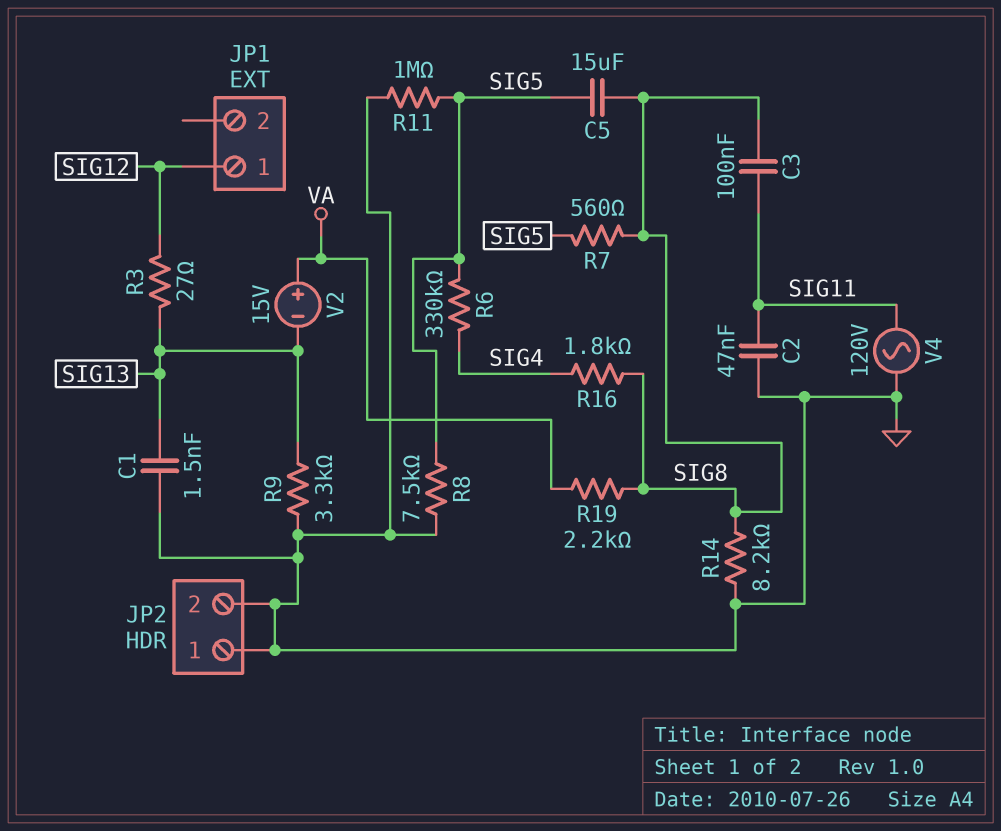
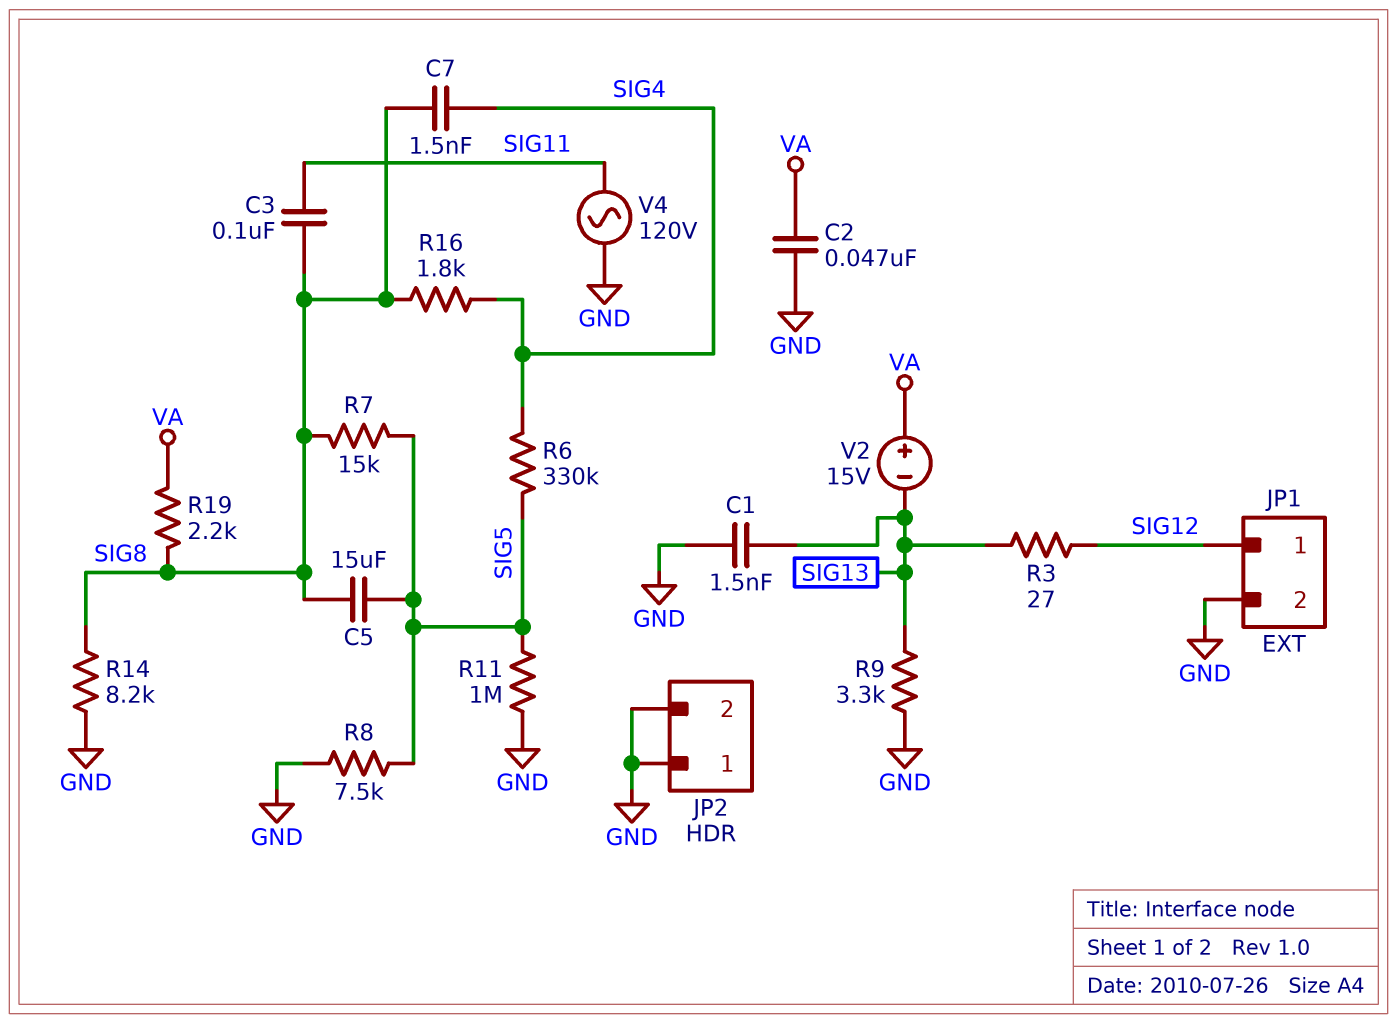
C2: 47nF (GND, SIG11) -> 47nF (GND, VA)
C7: none -> 1.5nF (SIG4, SIG8)
JP1 pin 2: none -> GND
R7: 560 (SIG5, SIG8) -> 15k (SIG5, SIG8)

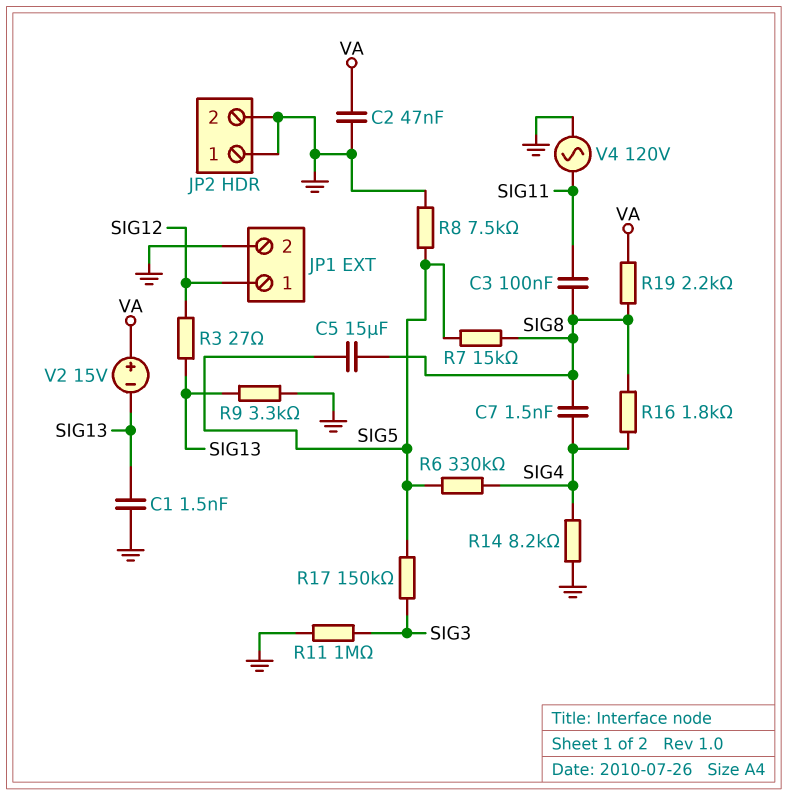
R11: 1M (GND, SIG5) -> 1M (GND, SIG3)
R14: 8.2k (GND, SIG8) -> 8.2k (GND, SIG4)
R17: none -> 150k (SIG3, SIG5)

